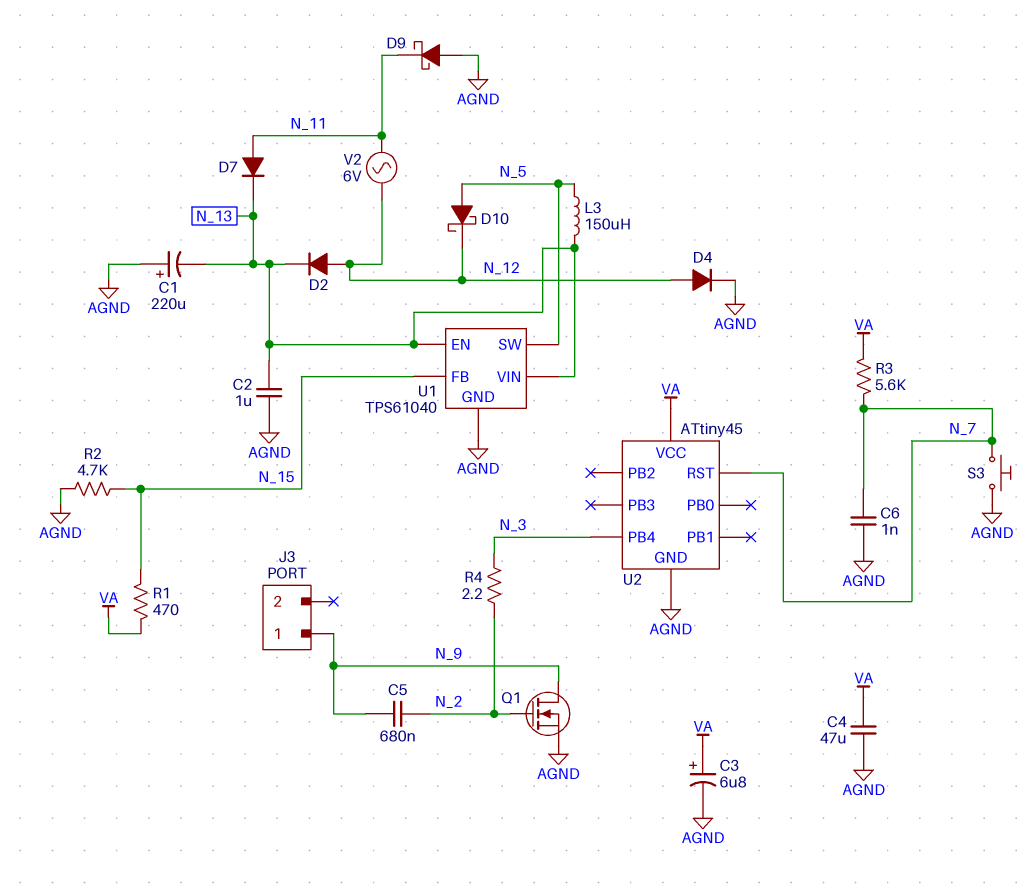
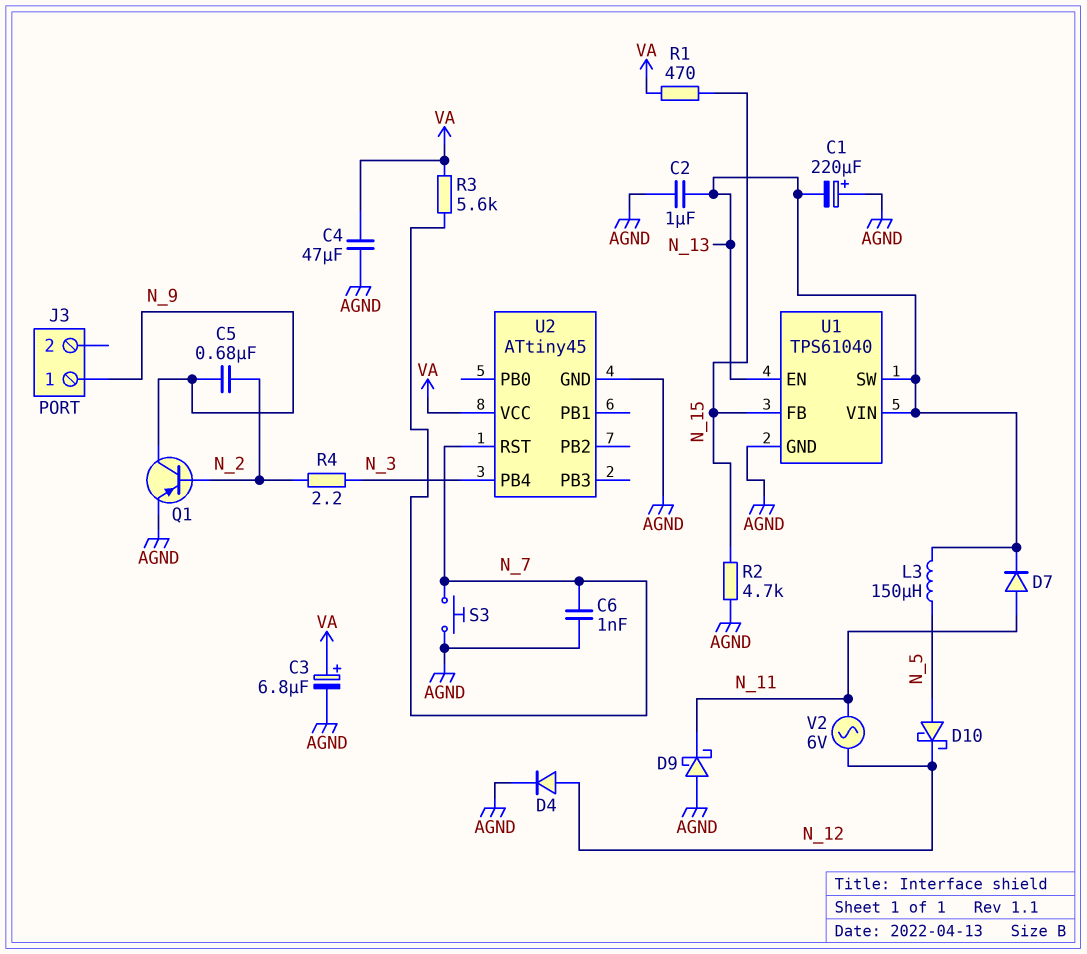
D2: diode (A N_12, K N_13) -> none
Q1: NMOS (G N_2, D N_9, S AGND) -> PNP (B N_2, C N_9, E AGND)
U1 pin SW: N_5 -> N_13

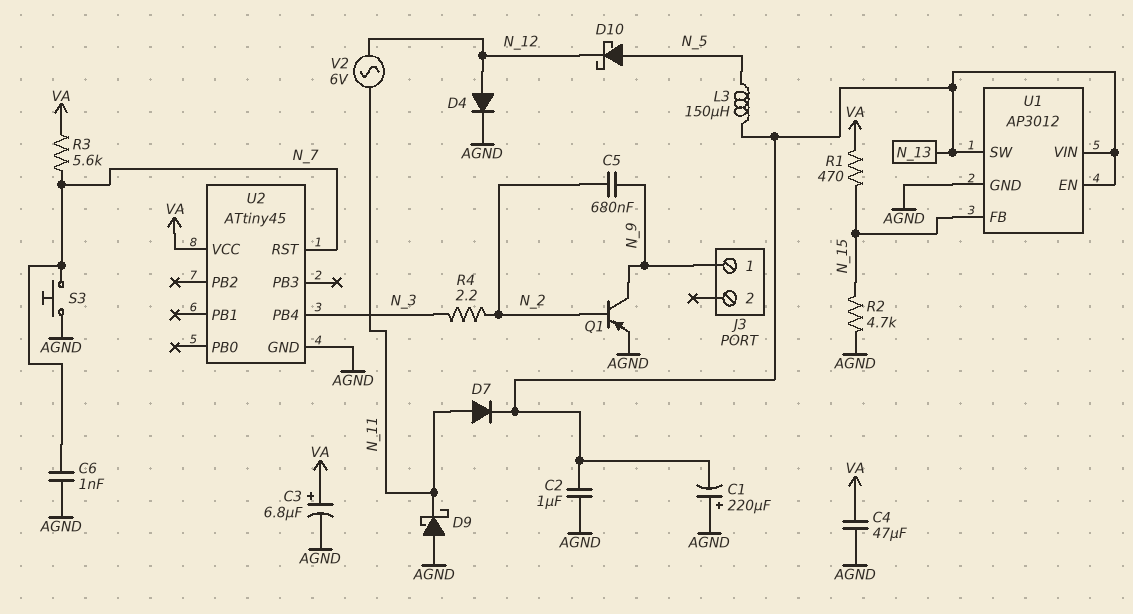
U1: TPS61040 -> AP3012

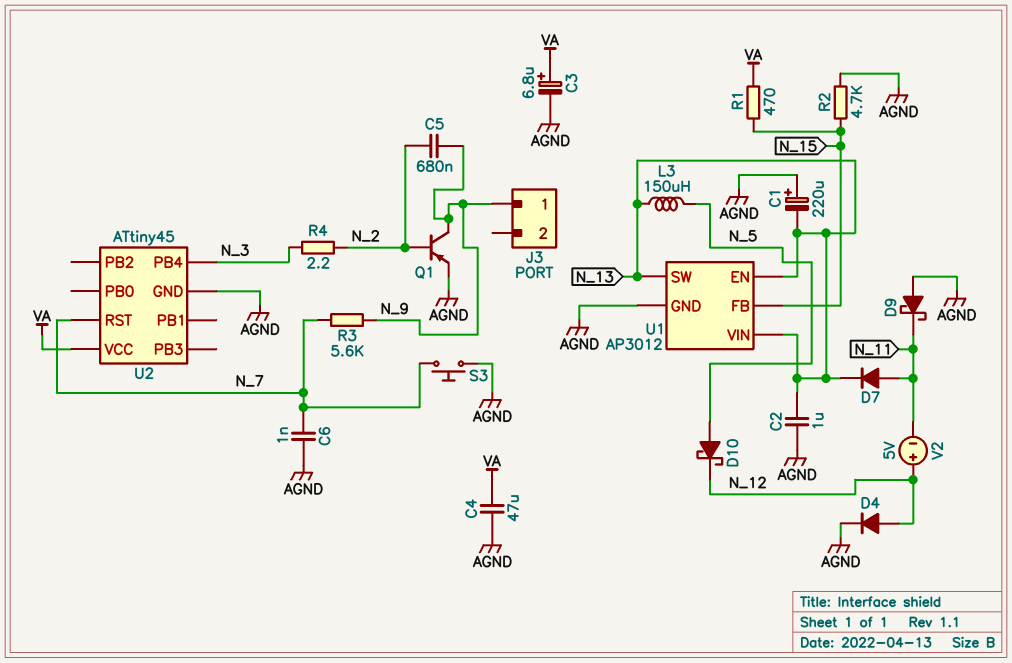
R3: 5.6k (N_7, VA) -> 5.6k (N_7, N_9)
V2: AC 6V (N_11, N_12) -> 5V (plus N_12, minus N_11)

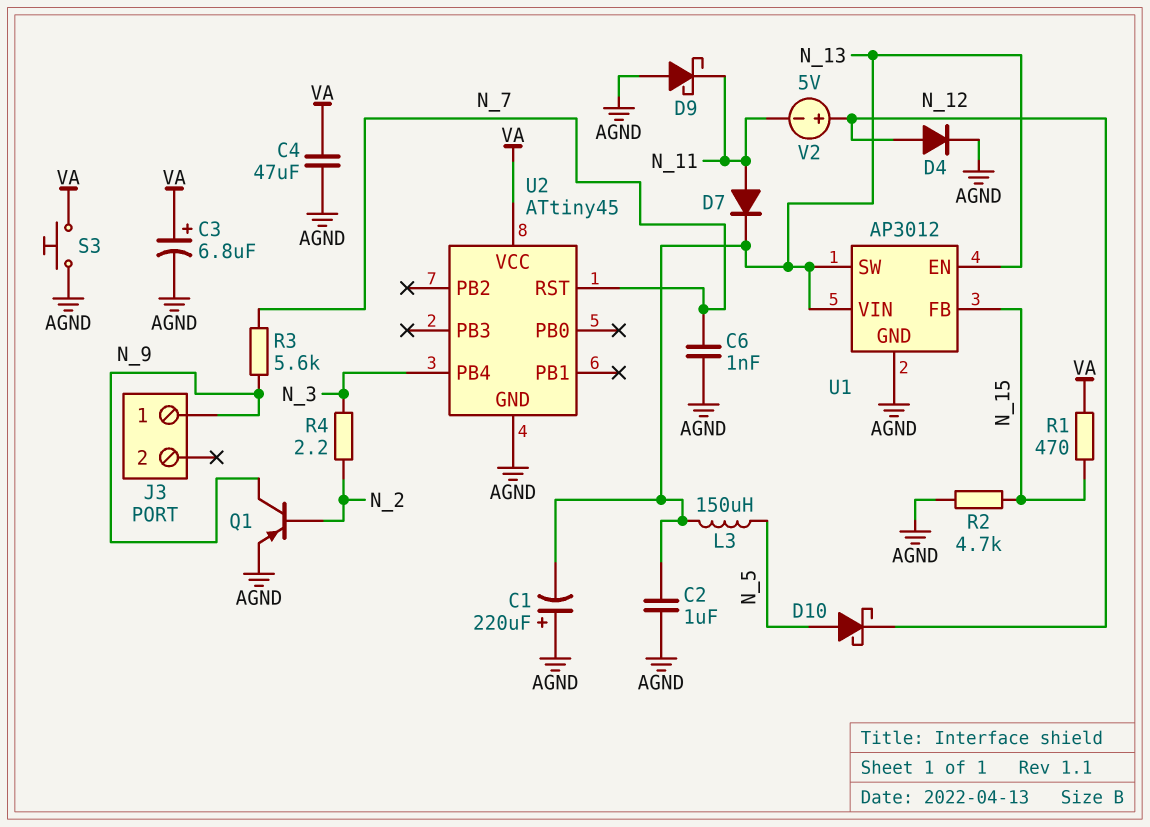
C5: 680nF (N_2, N_9) -> none
S3: button (AGND, N_7) -> button (AGND, VA)

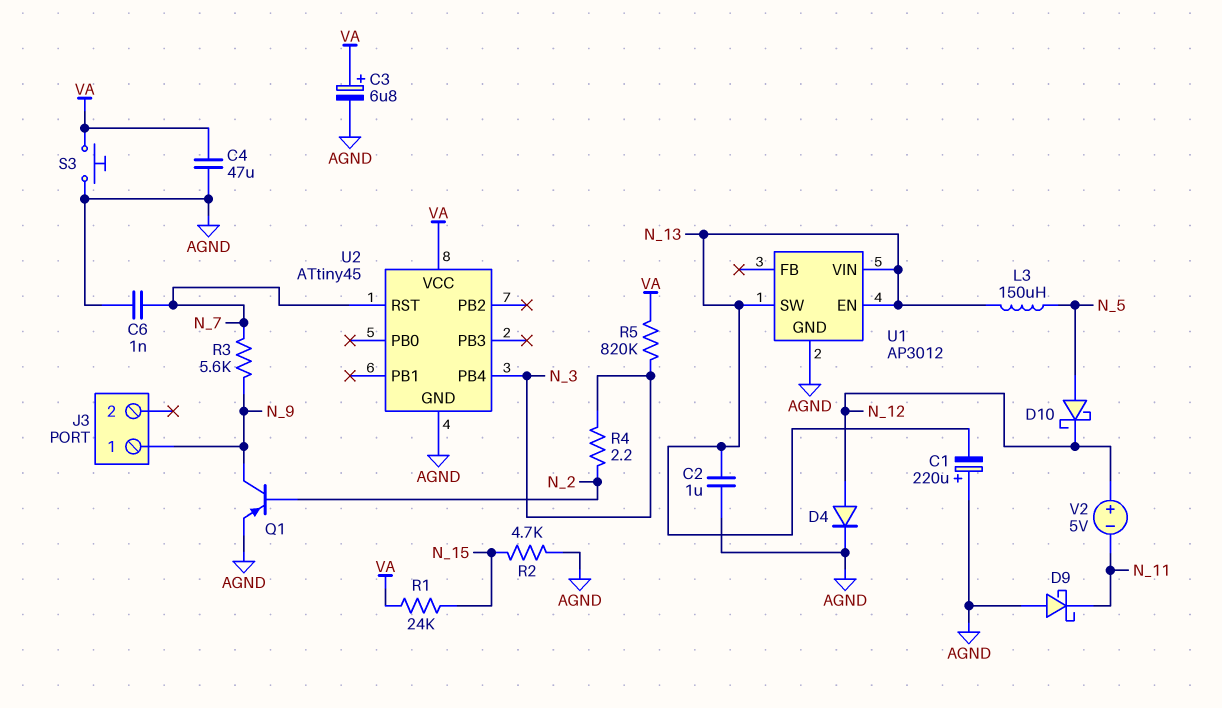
D7: diode (A N_11, K N_13) -> none
R1: 470 (N_15, VA) -> 24k (N_15, VA)
R5: none -> 820k (N_3, VA)
U1 pin FB: N_15 -> none

